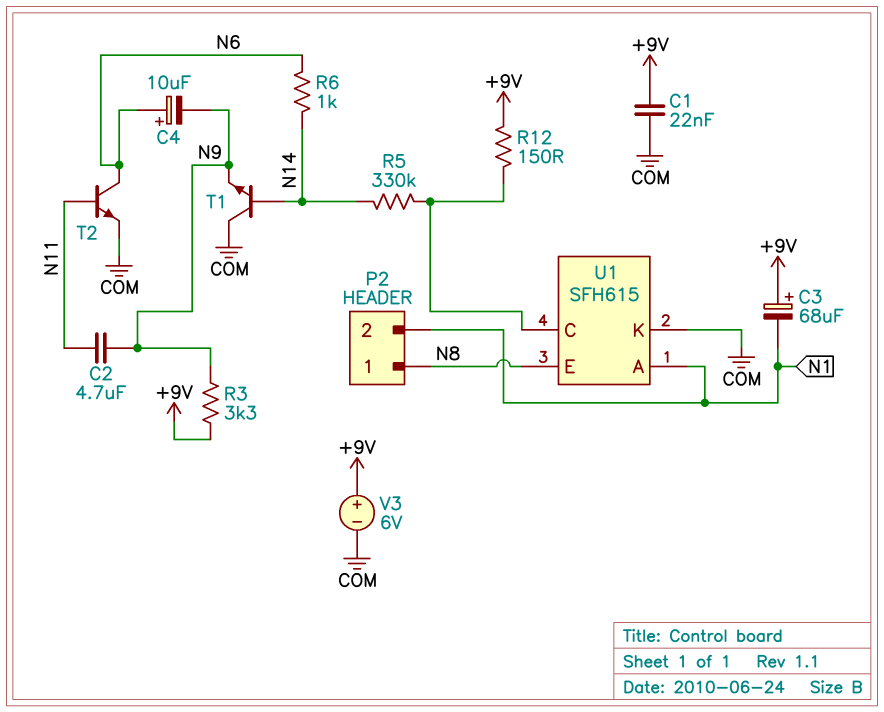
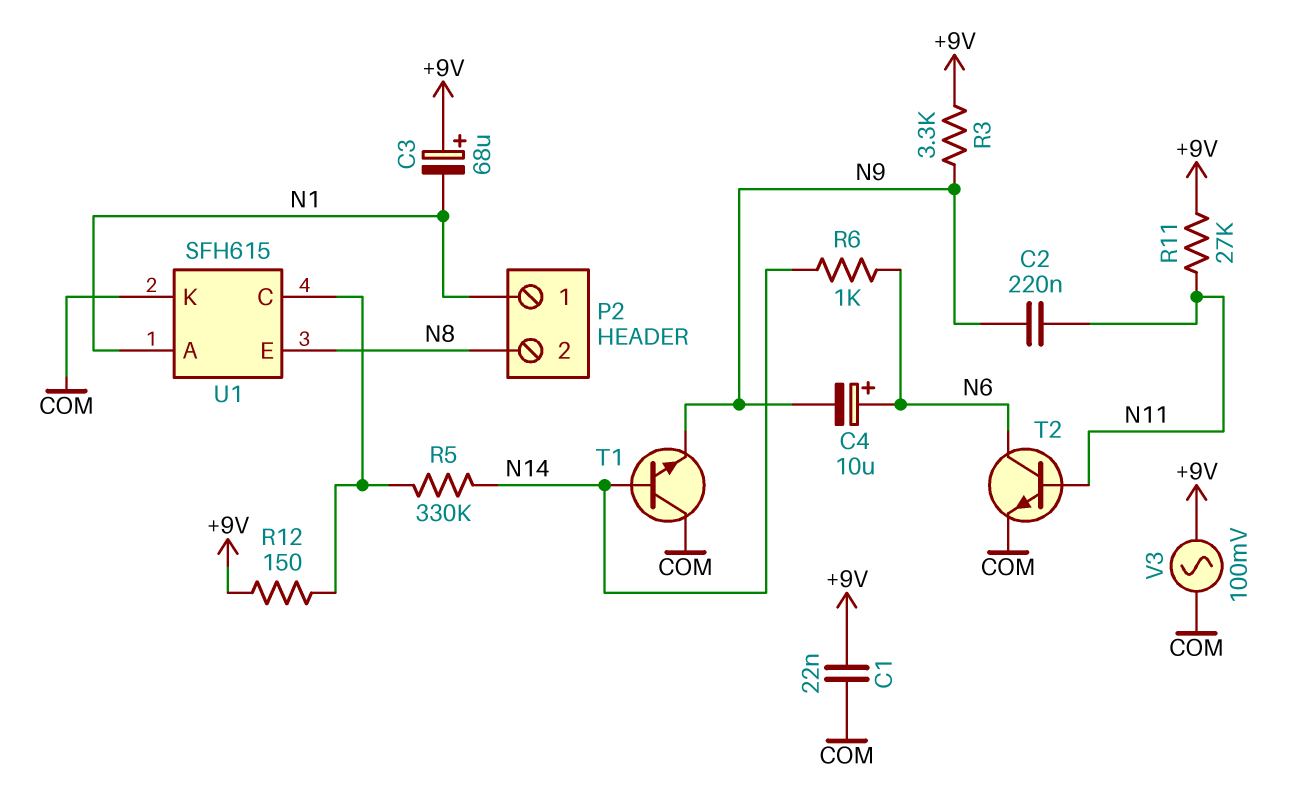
C2: 4.7uF (N9, N11) -> 220nF (N9, N11)
P2 pin 1: N8 -> N1
P2 pin 2: N1 -> N8
R11: none -> 27k (+9V, N11)
V3: 6V (plus +9V, minus COM) -> AC 100mV (+9V, COM)

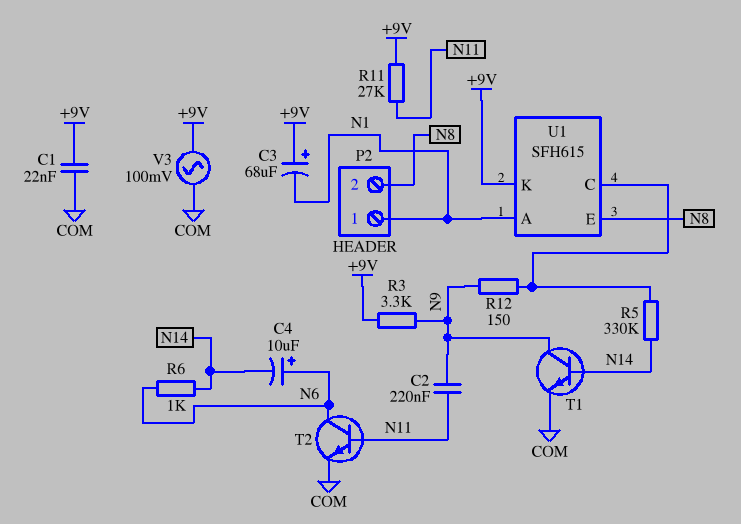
C4: 10uF (plus N6, minus N9) -> 10uF (plus N6, minus N14)
R12: 150 (+9V, U1/C) -> 150 (N9, U1/C)
T1: NPN (B N14, C COM, E N9) -> NPN (B N14, C N9, E COM)
U1 pin K: COM -> +9V

